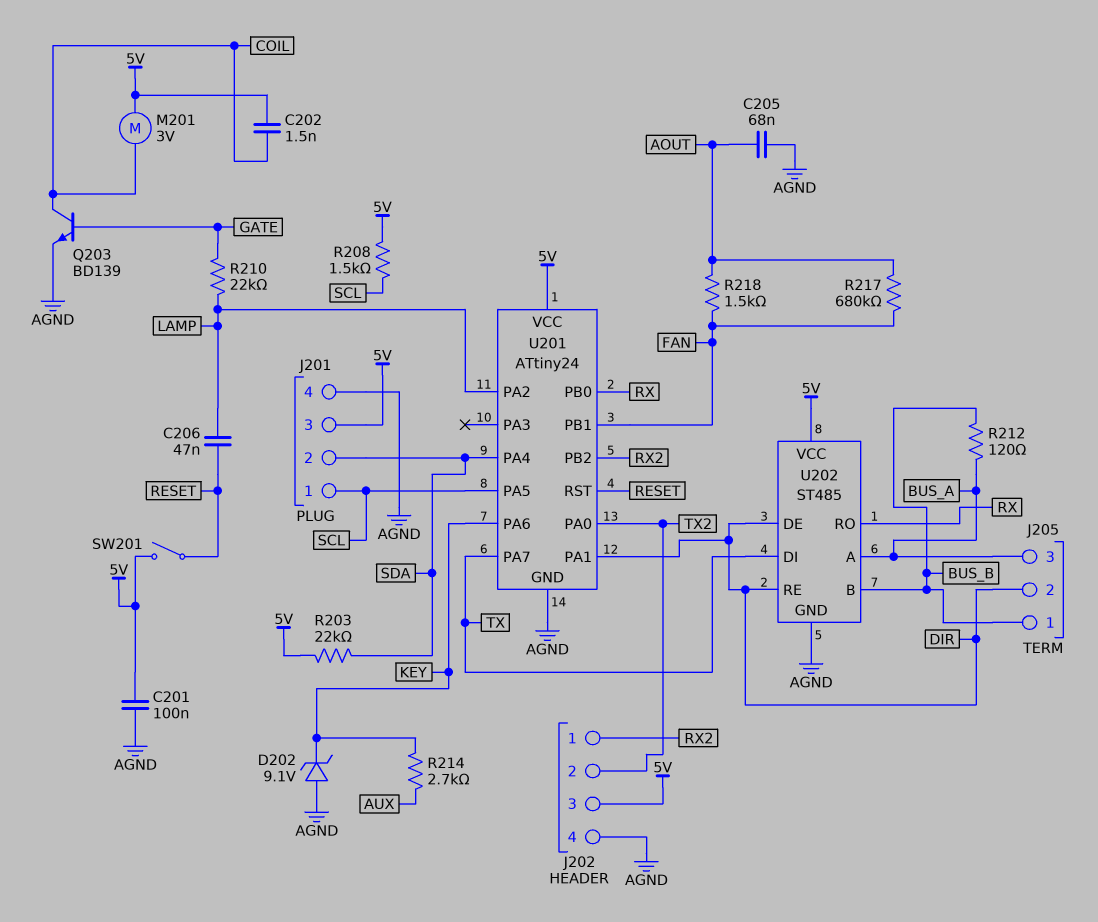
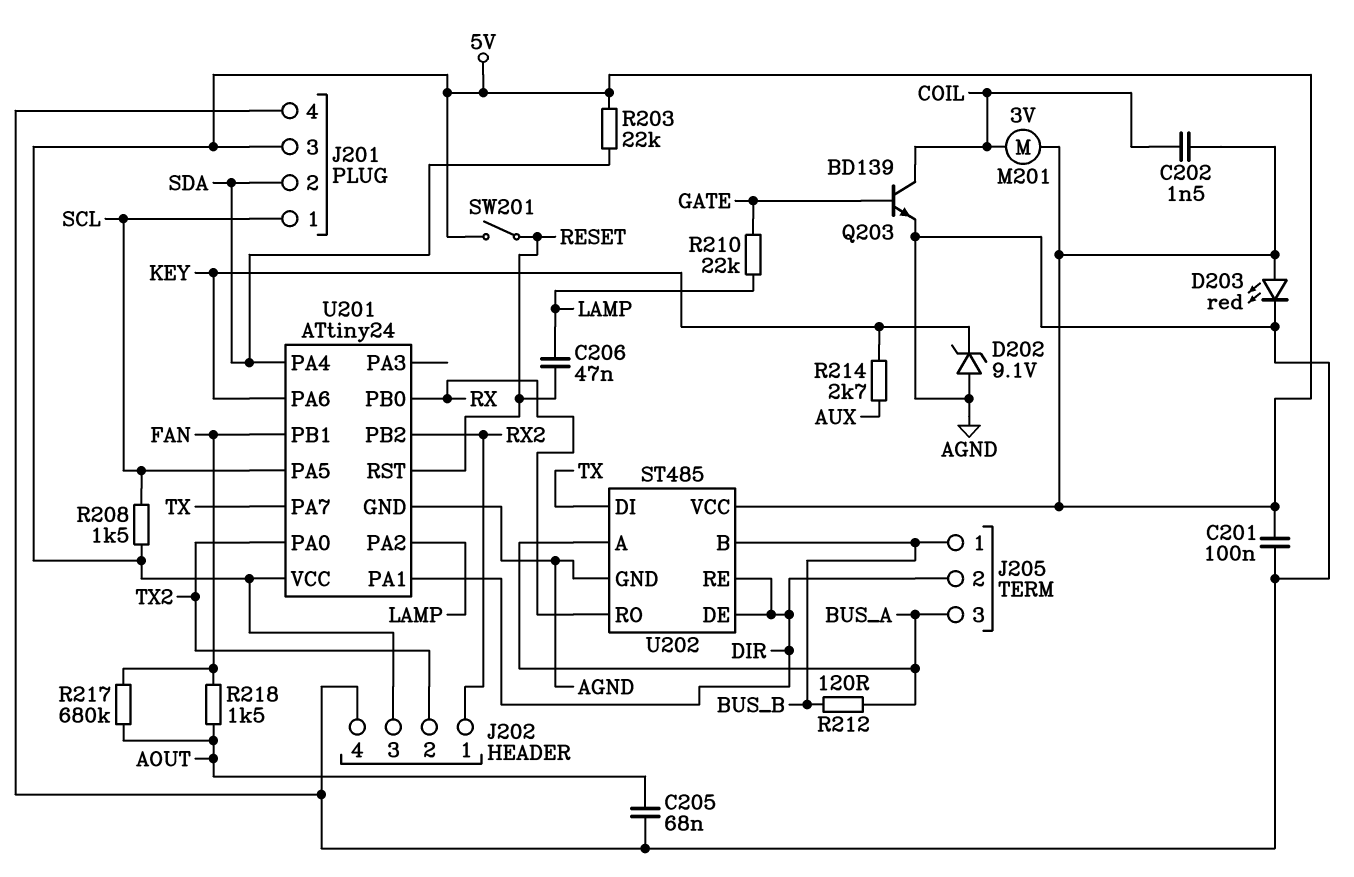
D203: none -> LED red (A 5V, K AGND)

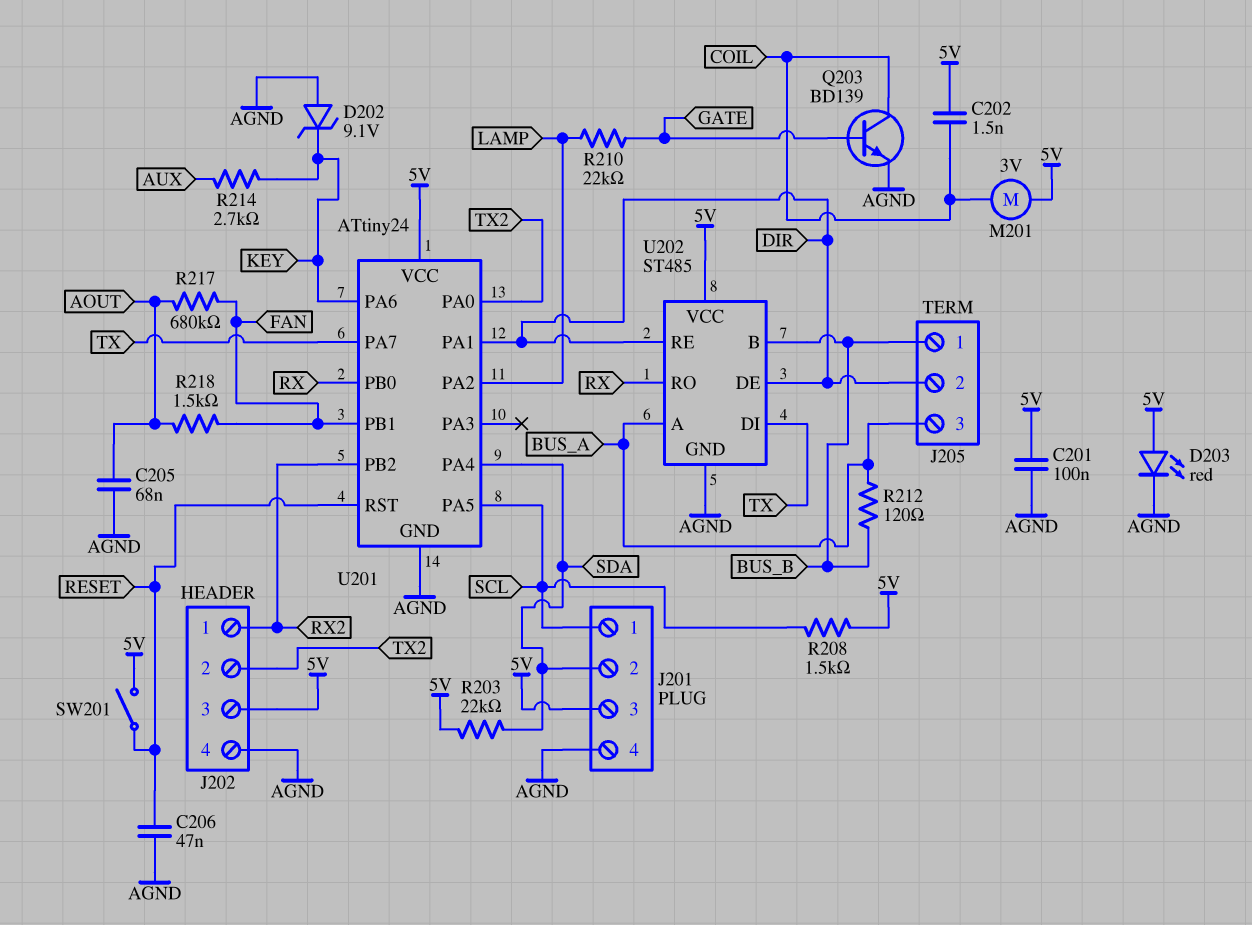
C206: 47nF (LAMP, RESET) -> 47nF (AGND, RESET)

